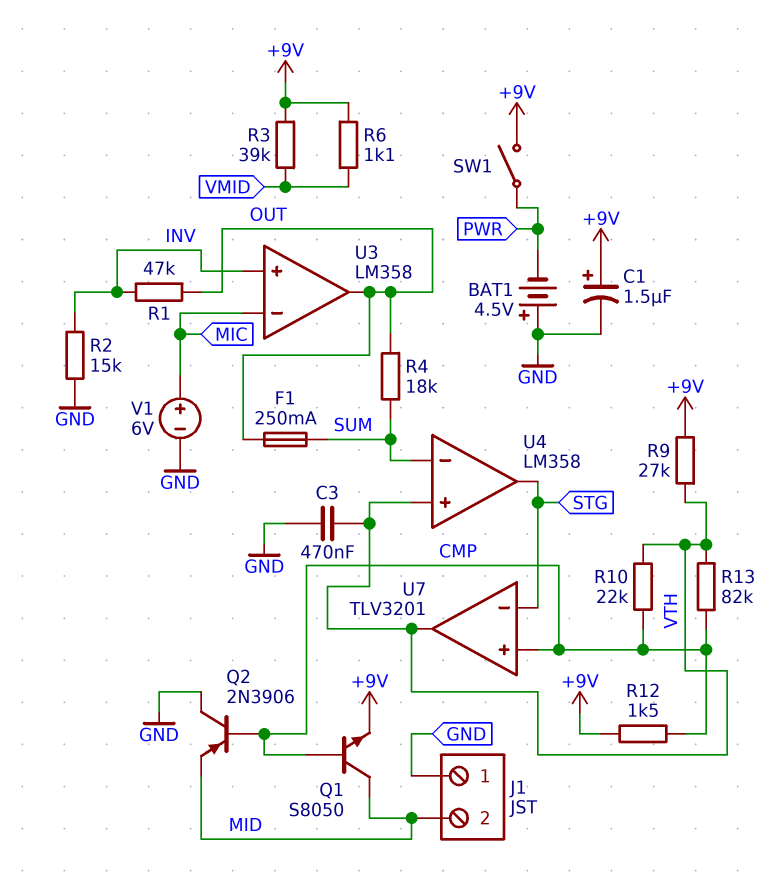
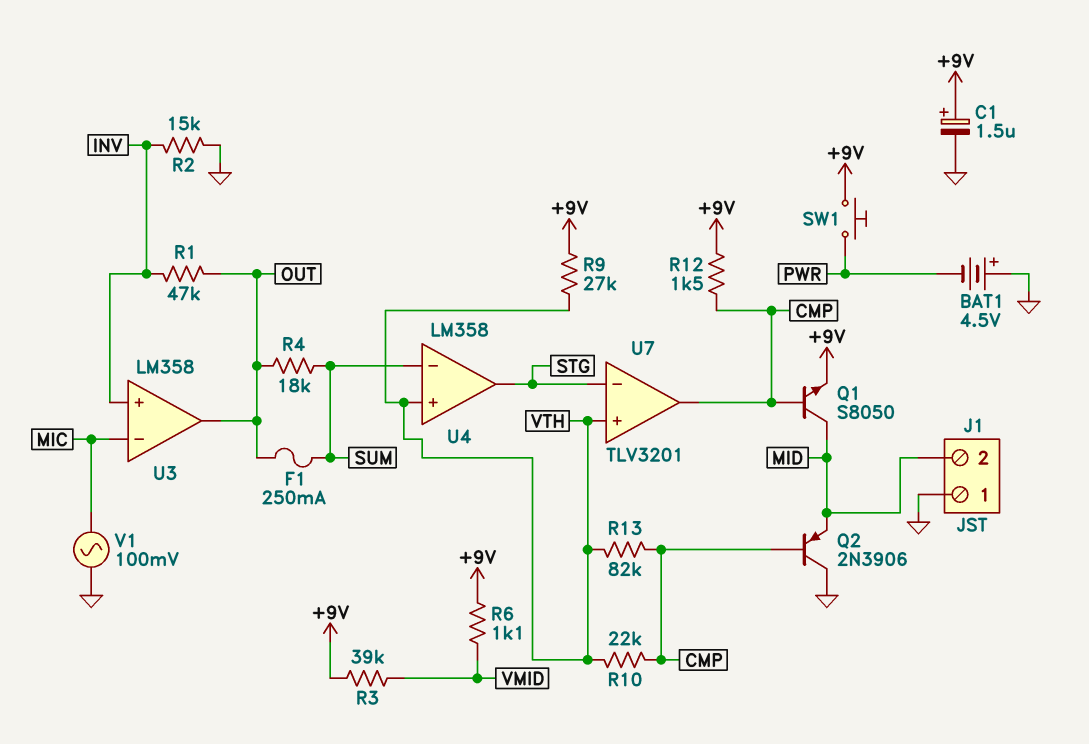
C3: 470nF (GND, VTH) -> none
SW1: switch (+9V, PWR) -> button (+9V, PWR)
U7 pin in+: CMP -> VTH
U7 pin out: VTH -> CMP
V1: 6V (plus MIC, minus GND) -> AC 100mV (GND, MIC)

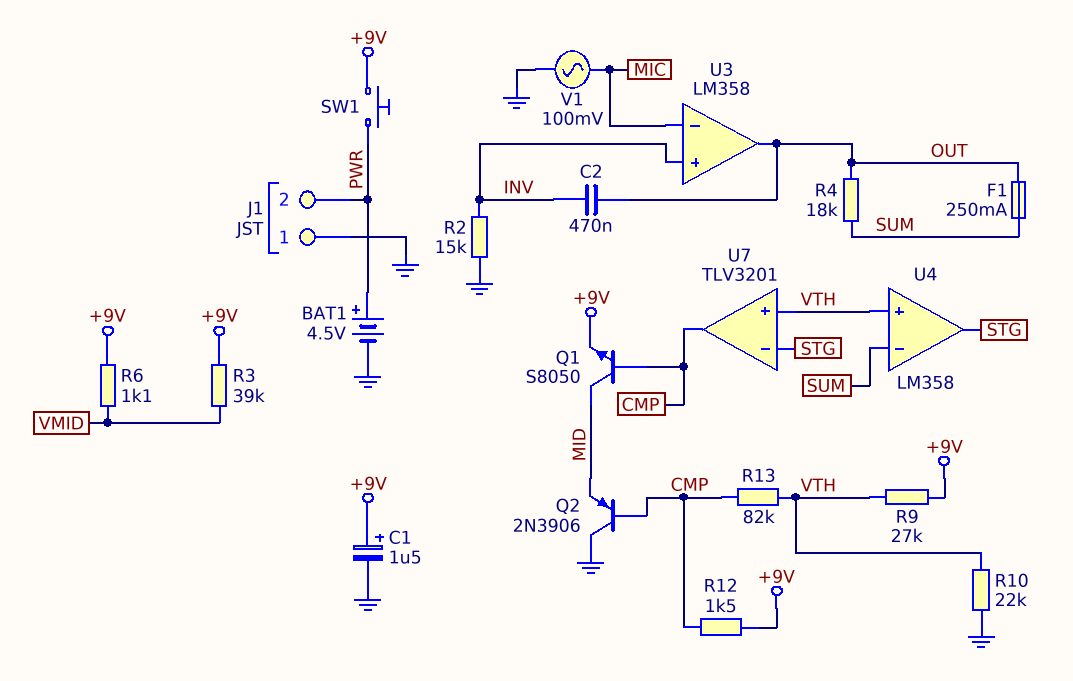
BAT1: 4.5V (plus GND, minus PWR) -> 4.5V (plus PWR, minus GND)
C2: none -> 470nF (INV, OUT)
J1 pin 2: MID -> PWR
R1: 47k (INV, OUT) -> none
R10: 22k (CMP, VTH) -> 22k (GND, VTH)

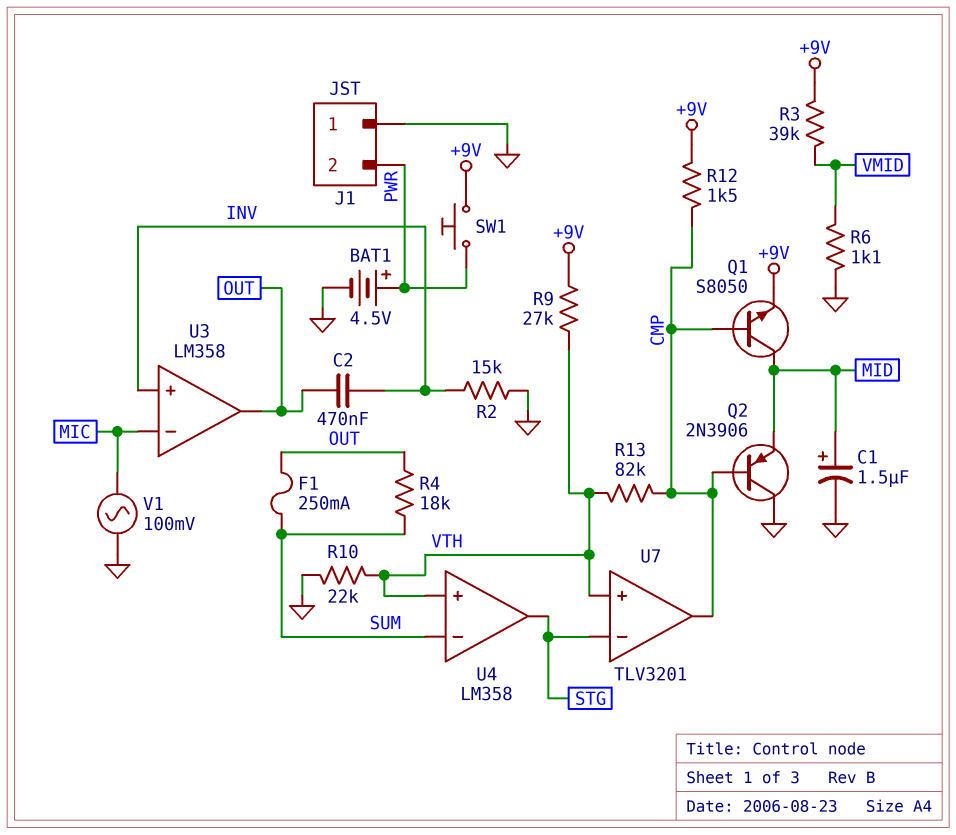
C1: 1.5uF (plus +9V, minus GND) -> 1.5uF (plus MID, minus GND)
R6: 1.1k (+9V, VMID) -> 1.1k (GND, VMID)

